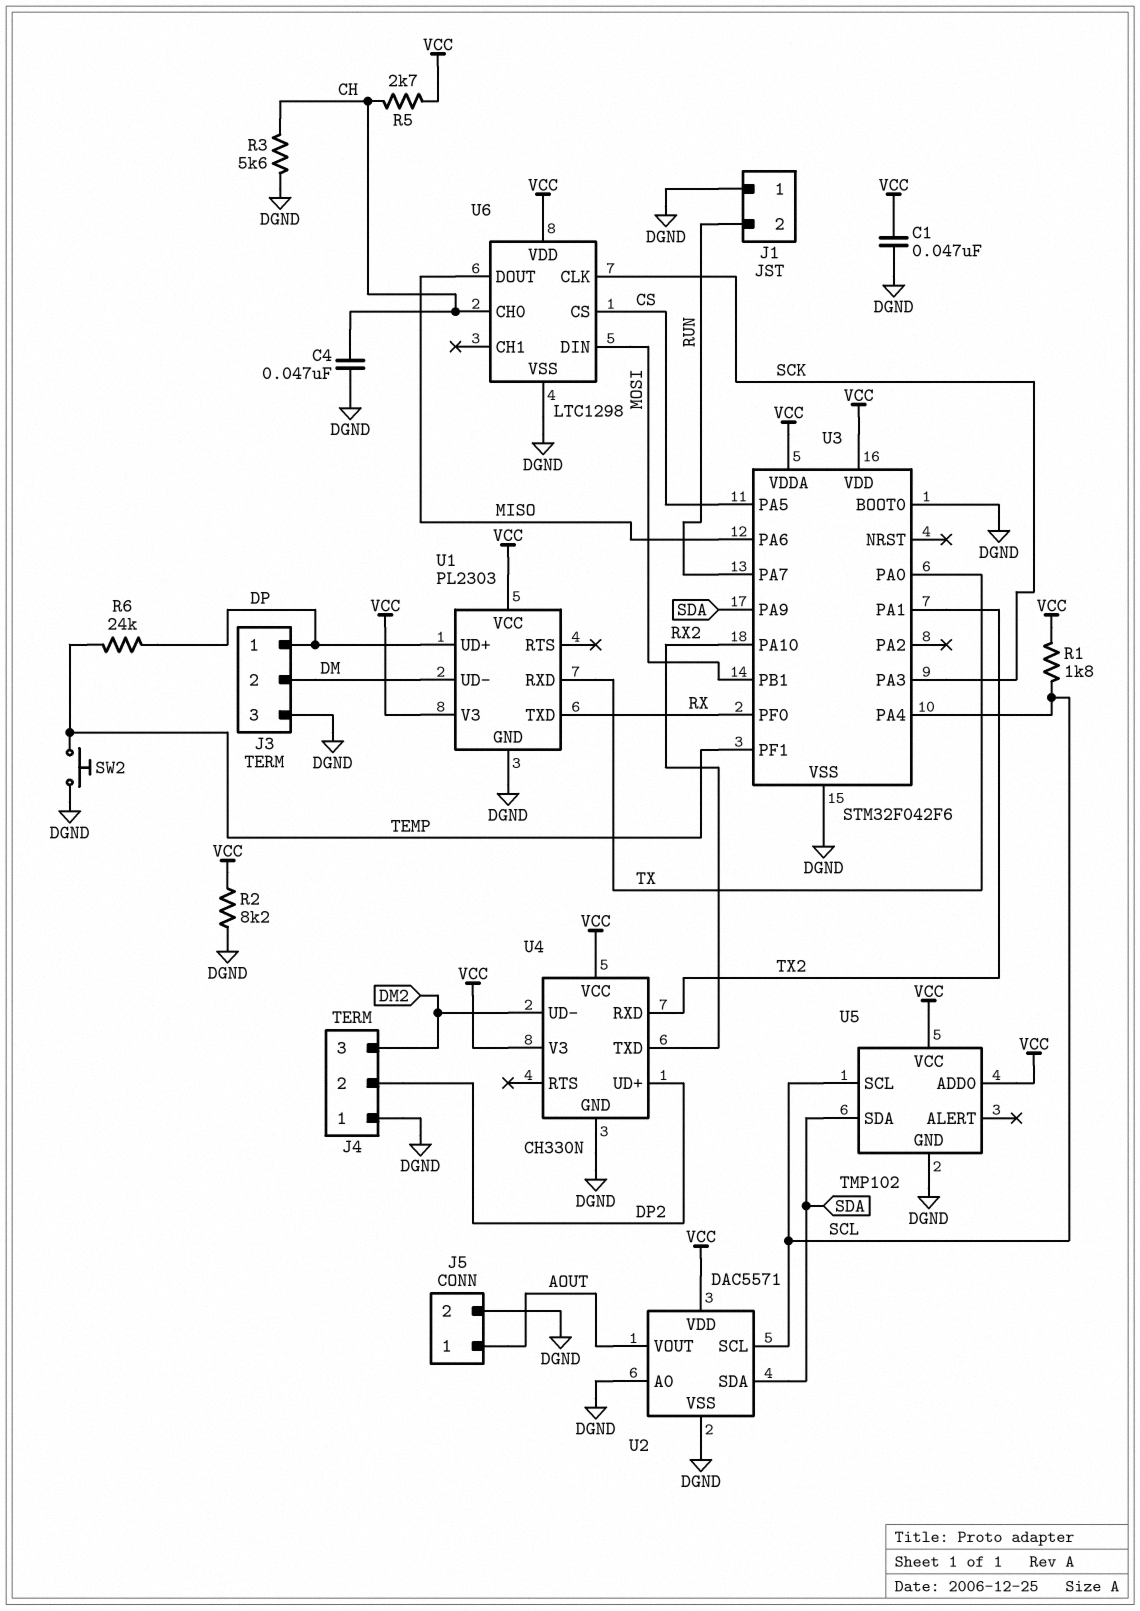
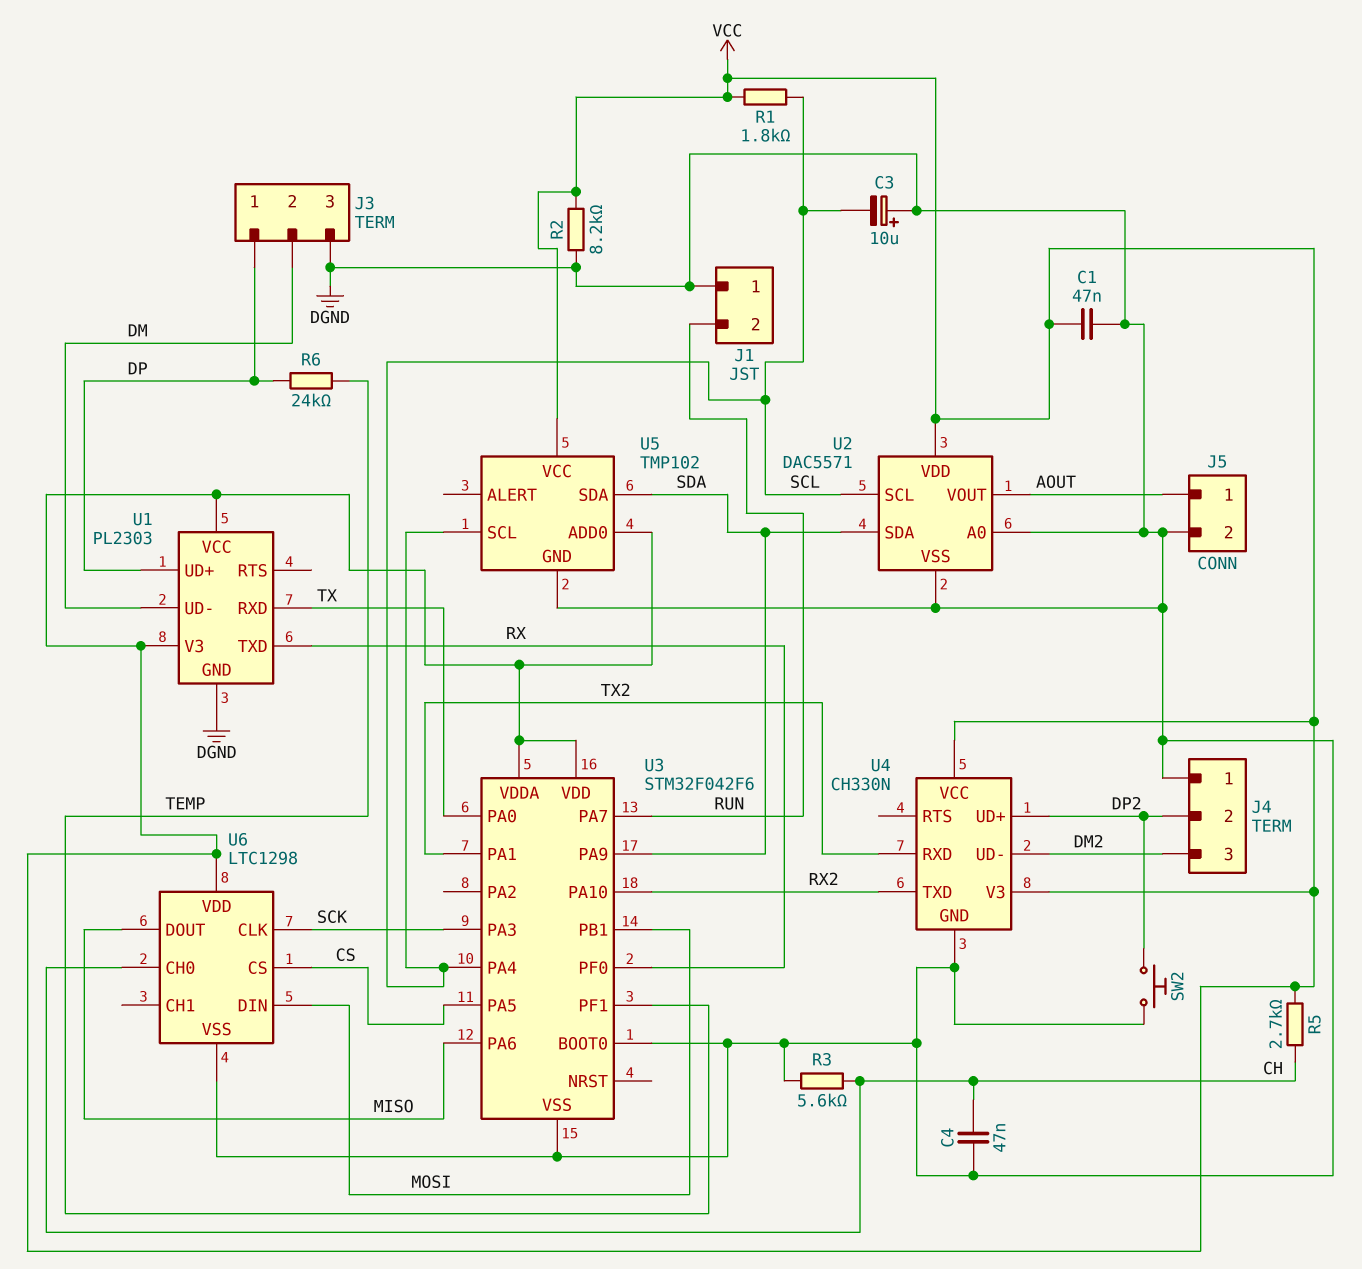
C3: none -> 10uF (plus DGND, minus SCL)
SW2: button (DGND, TEMP) -> button (DGND, DP2)

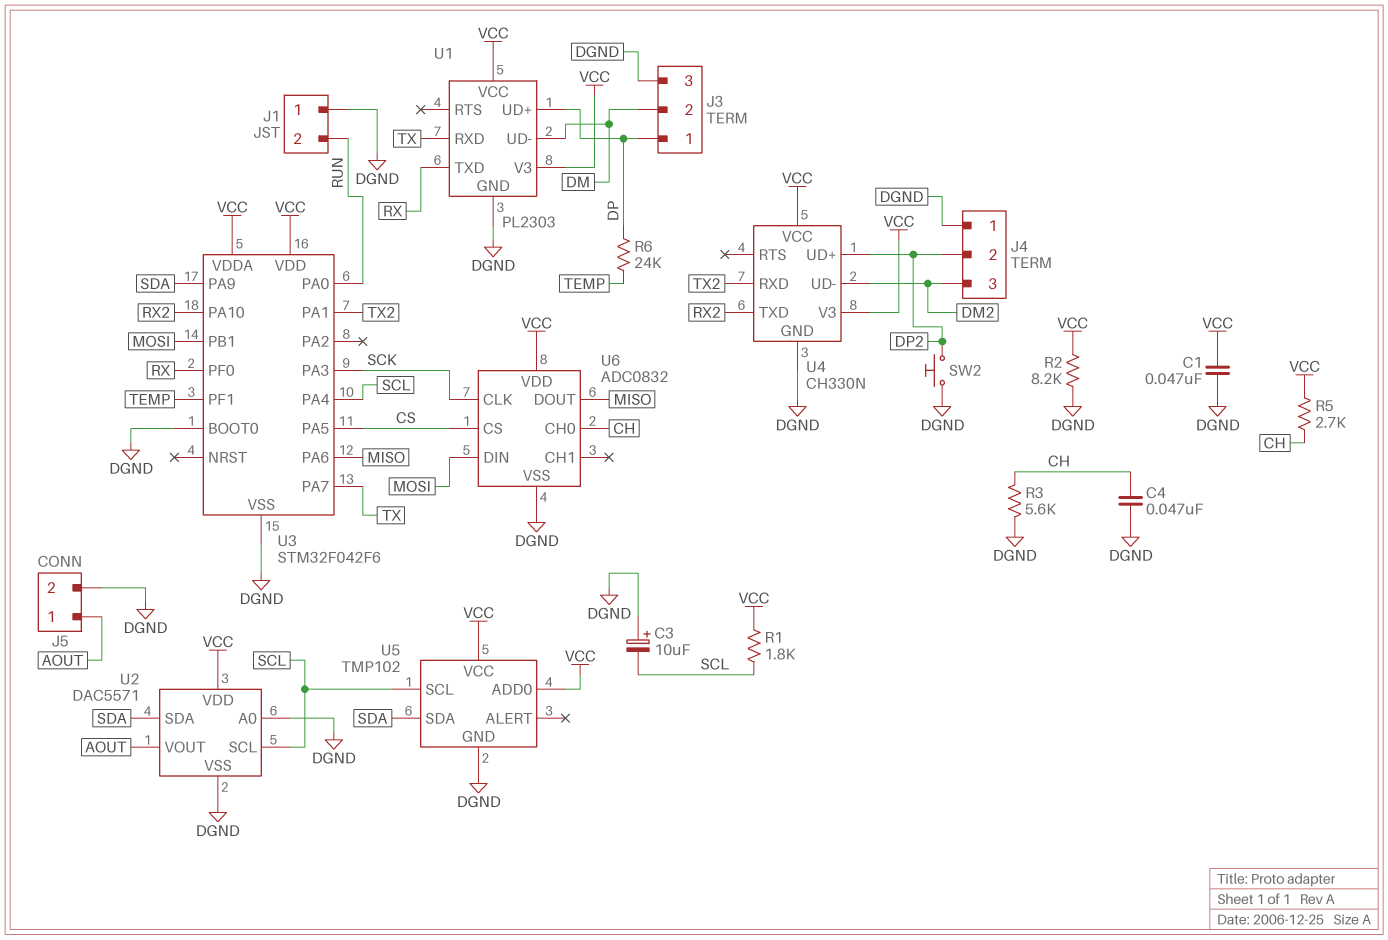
U3 pin PA0: TX -> RUN
U3 pin PA7: RUN -> TX
U6: LTC1298 -> ADC0832

